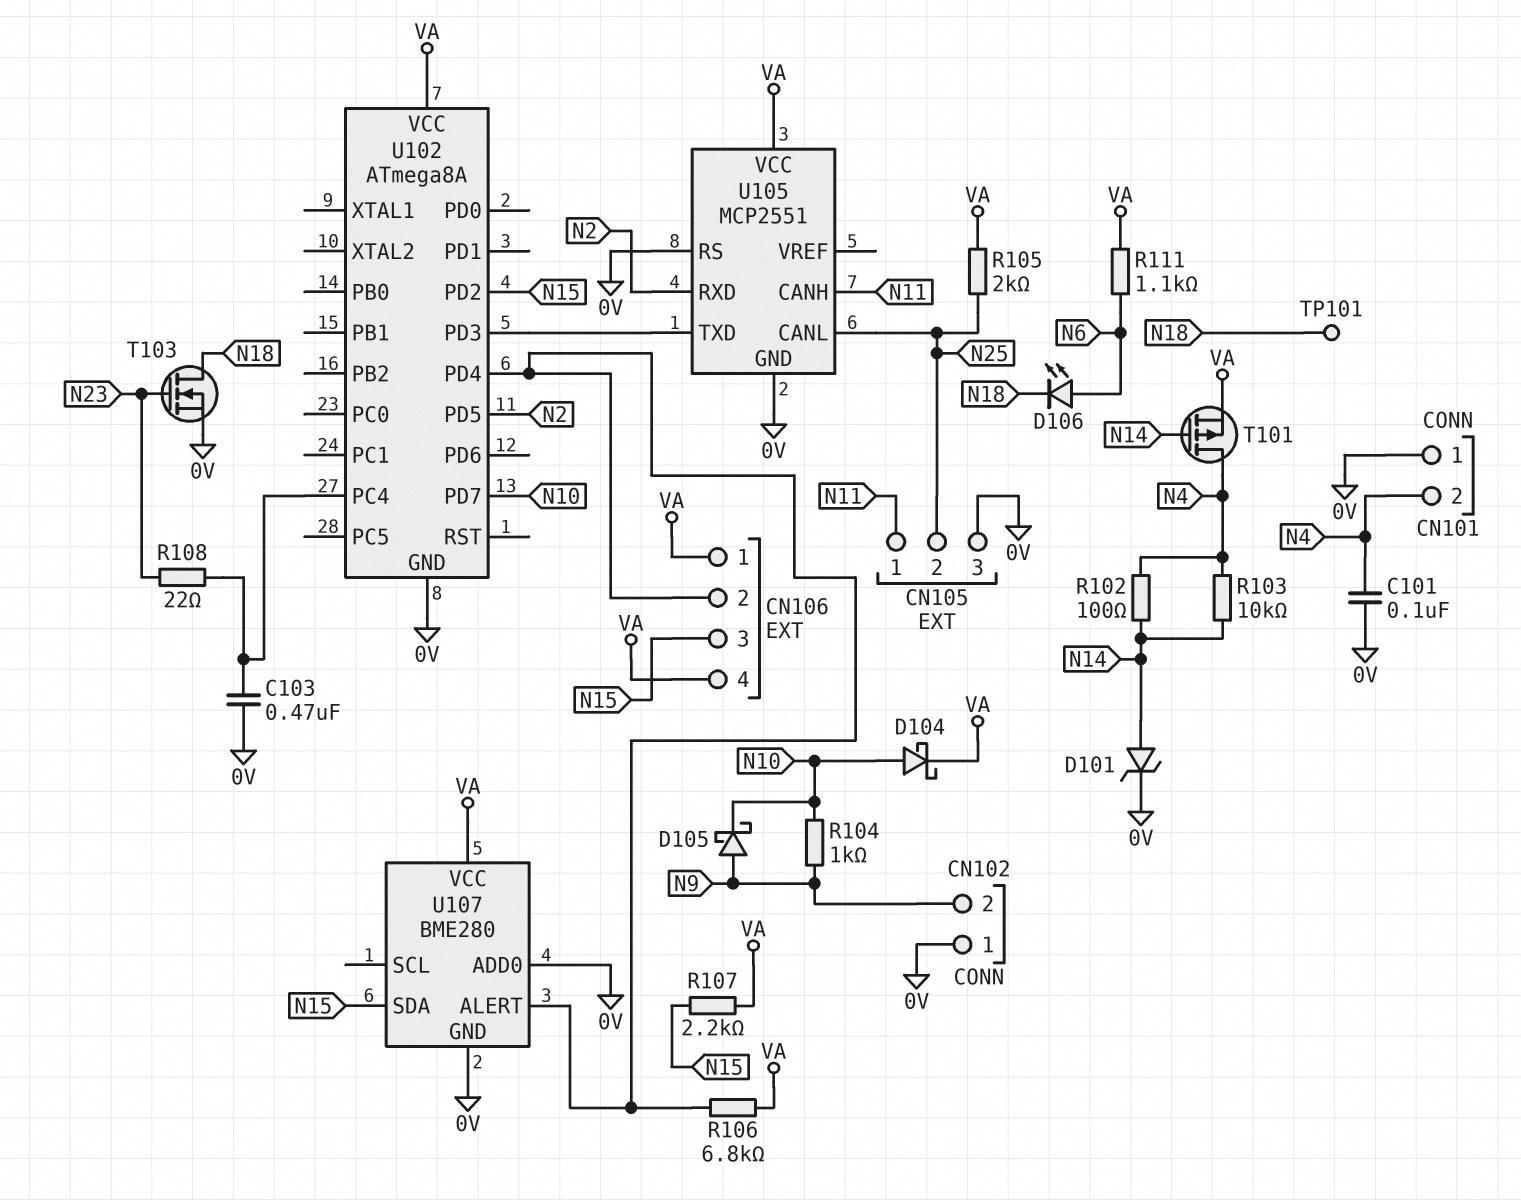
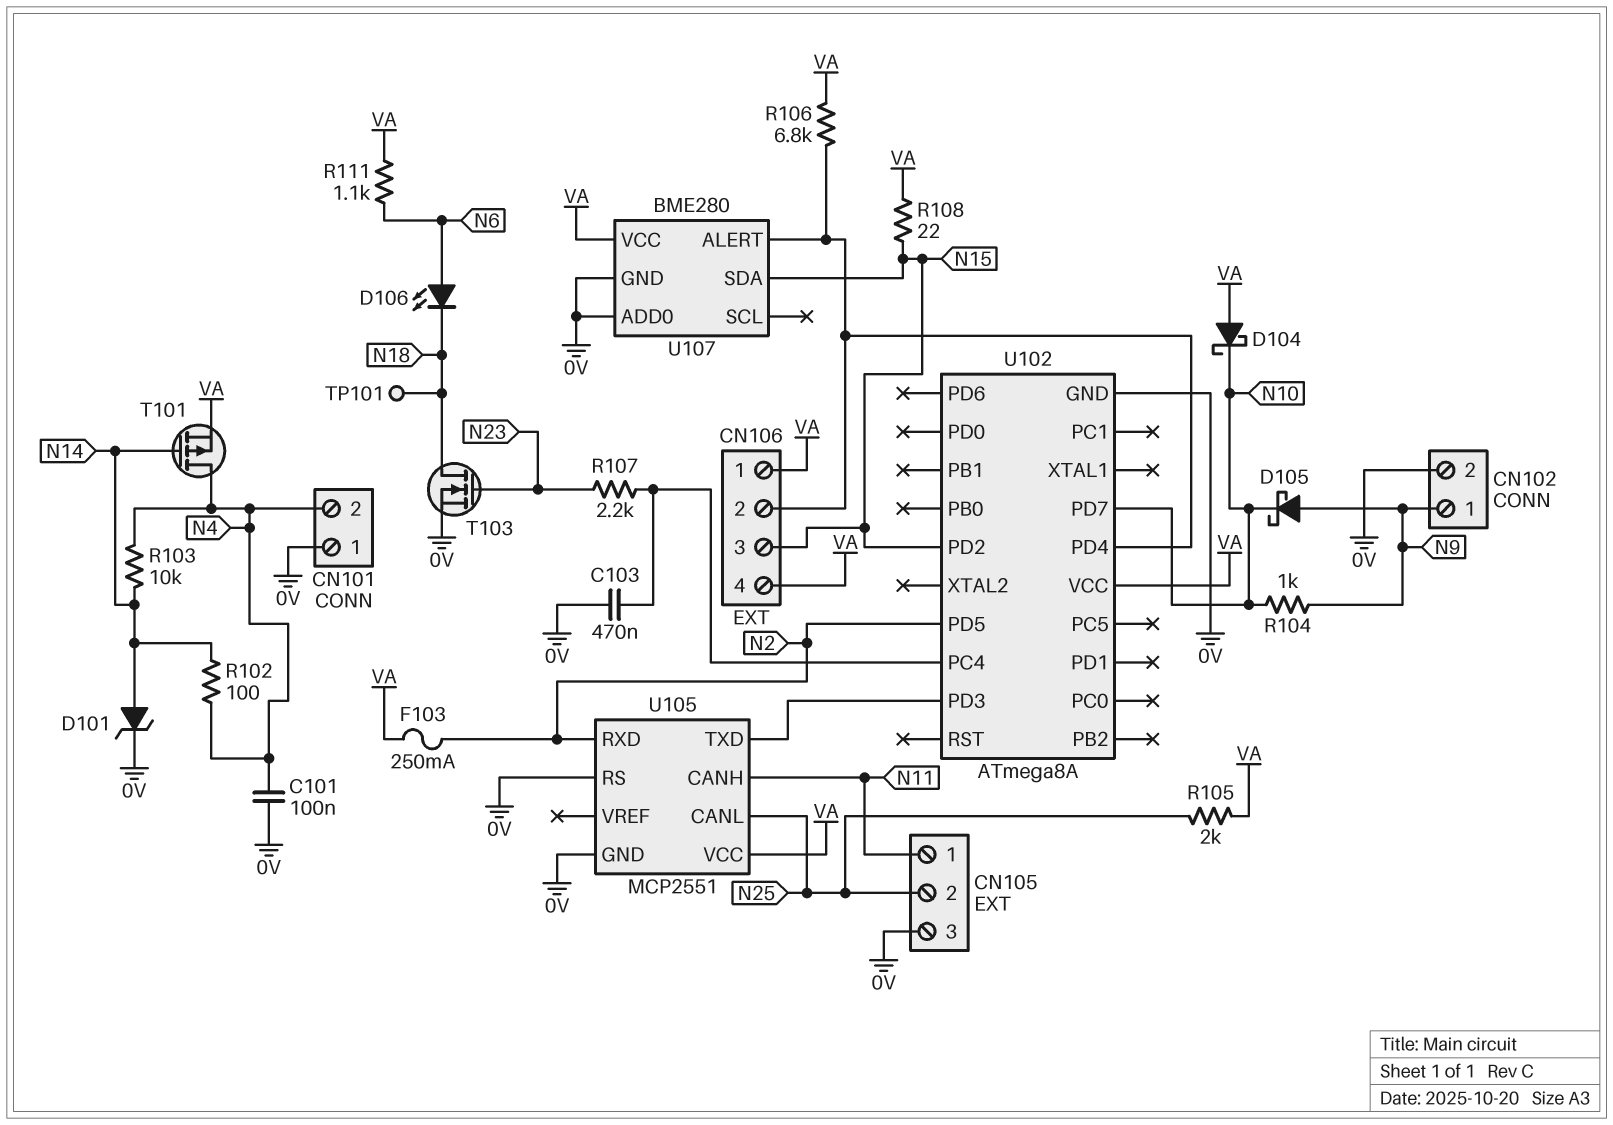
CN102 pin 1: 0V -> N9
CN102 pin 2: N9 -> 0V
D104: schottky (A N10, K VA) -> schottky (A VA, K N10)
F103: none -> 250mA (N2, VA)
R107: 2.2k (N15, VA) -> 2.2k (N23, U102/PC4)
R108: 22 (N23, U102/PC4) -> 22 (N15, VA)

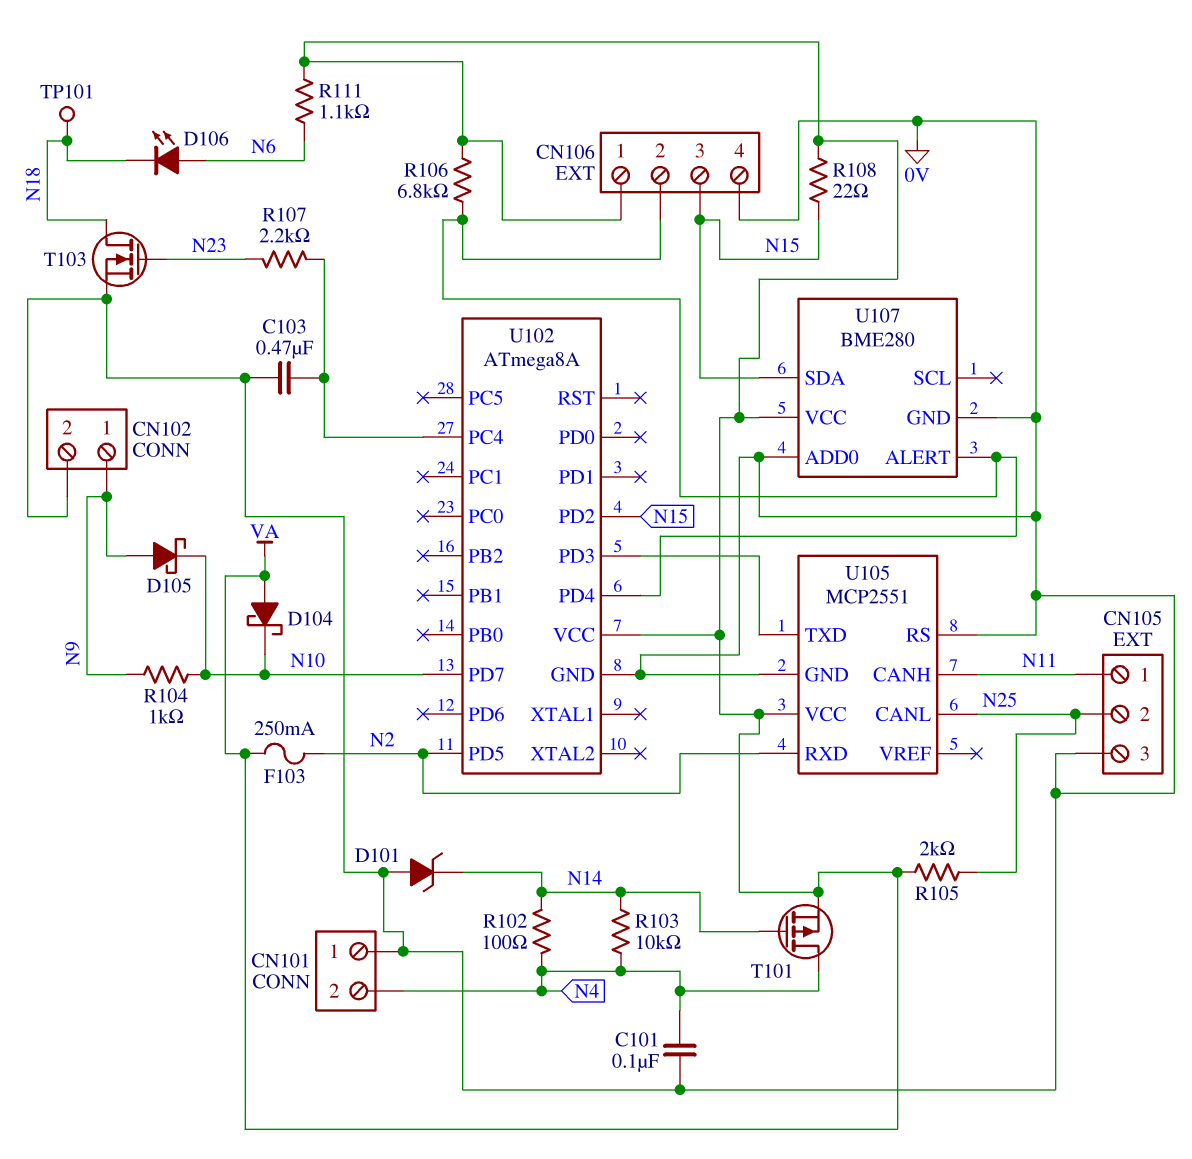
CN106 pin 4: VA -> 0V
D101: zener (A N14, K 0V) -> zener (A 0V, K N14)

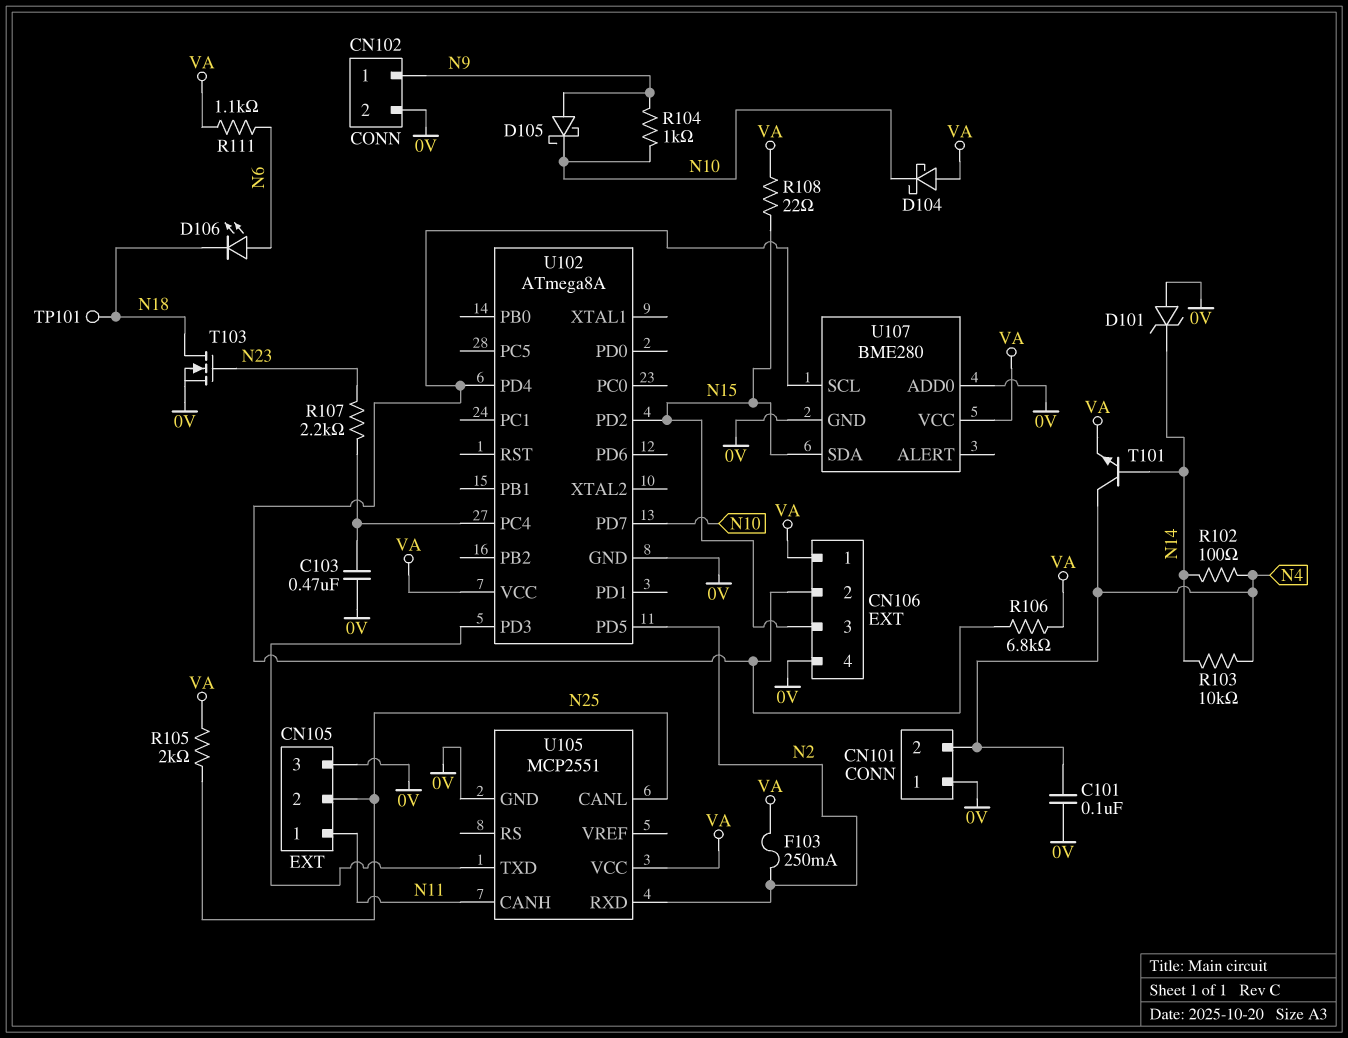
T101: PMOS (G N14, D N4, S VA) -> NPN (B N14, C N4, E VA)
U105 pin RS: 0V -> none
U107 pin ALERT: CN106/2 -> none
U107 pin SCL: none -> CN106/2

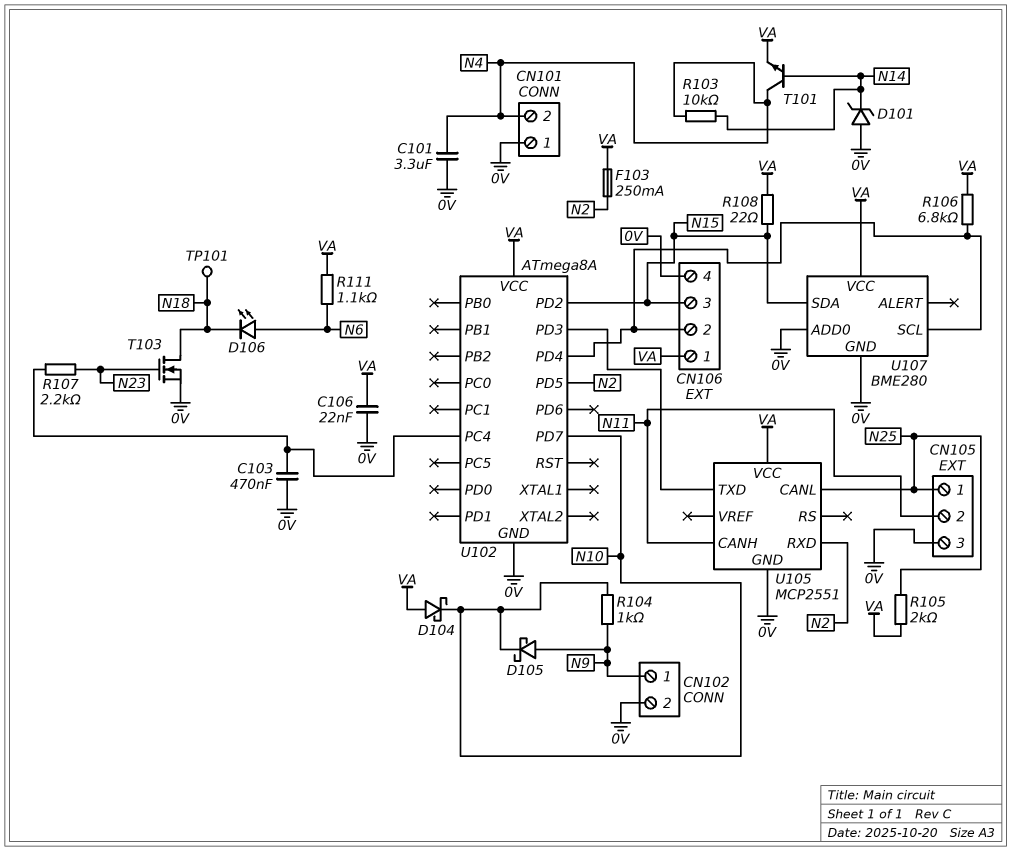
C101: 100nF (0V, N4) -> 3.3uF (0V, N4)
C106: none -> 22nF (0V, VA)
CN105 pin 1: N11 -> N25
CN105 pin 2: N25 -> N11
R102: 100 (N4, N14) -> none

